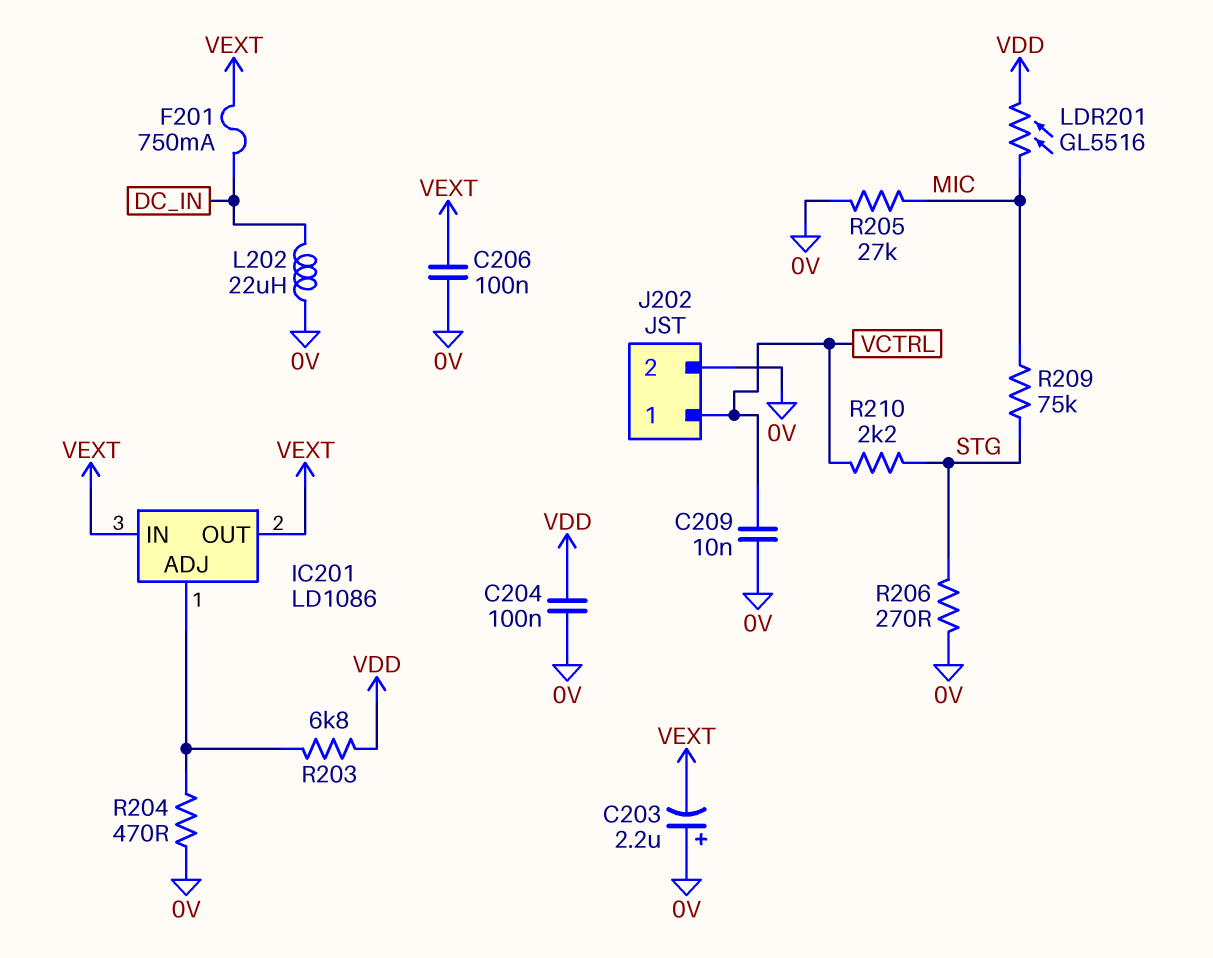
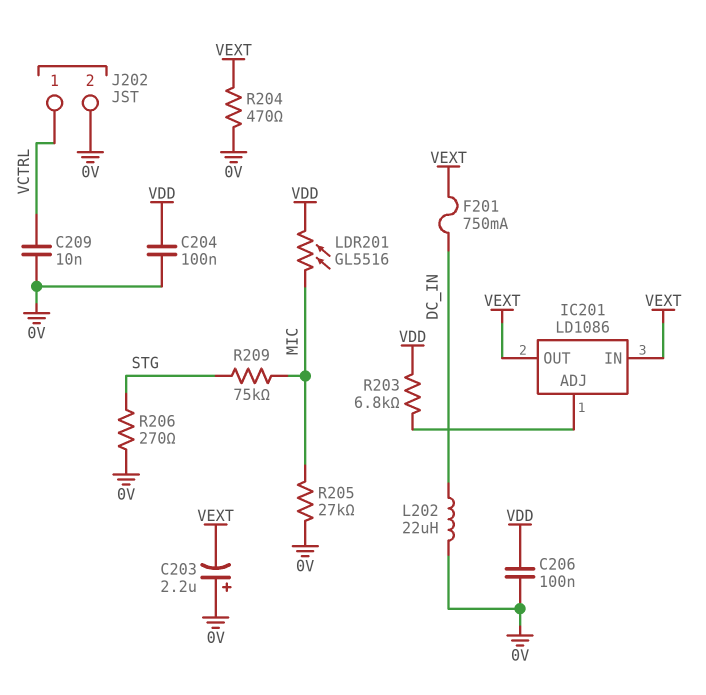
C206: 100nF (0V, VEXT) -> 100nF (0V, VDD)
R204: 470 (0V, IC201/ADJ) -> 470 (0V, VEXT)
R210: 2.2k (STG, VCTRL) -> none

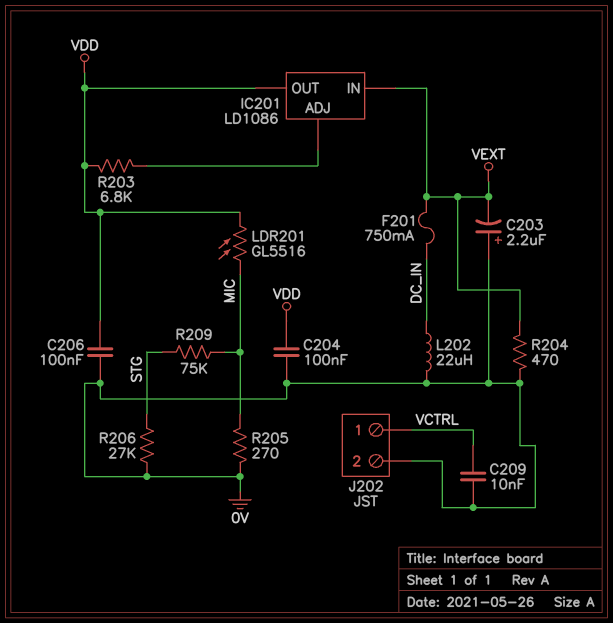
IC201 pin OUT: VEXT -> VDD
R205: 27k (0V, MIC) -> 270 (0V, MIC)
R206: 270 (0V, STG) -> 27k (0V, STG)

